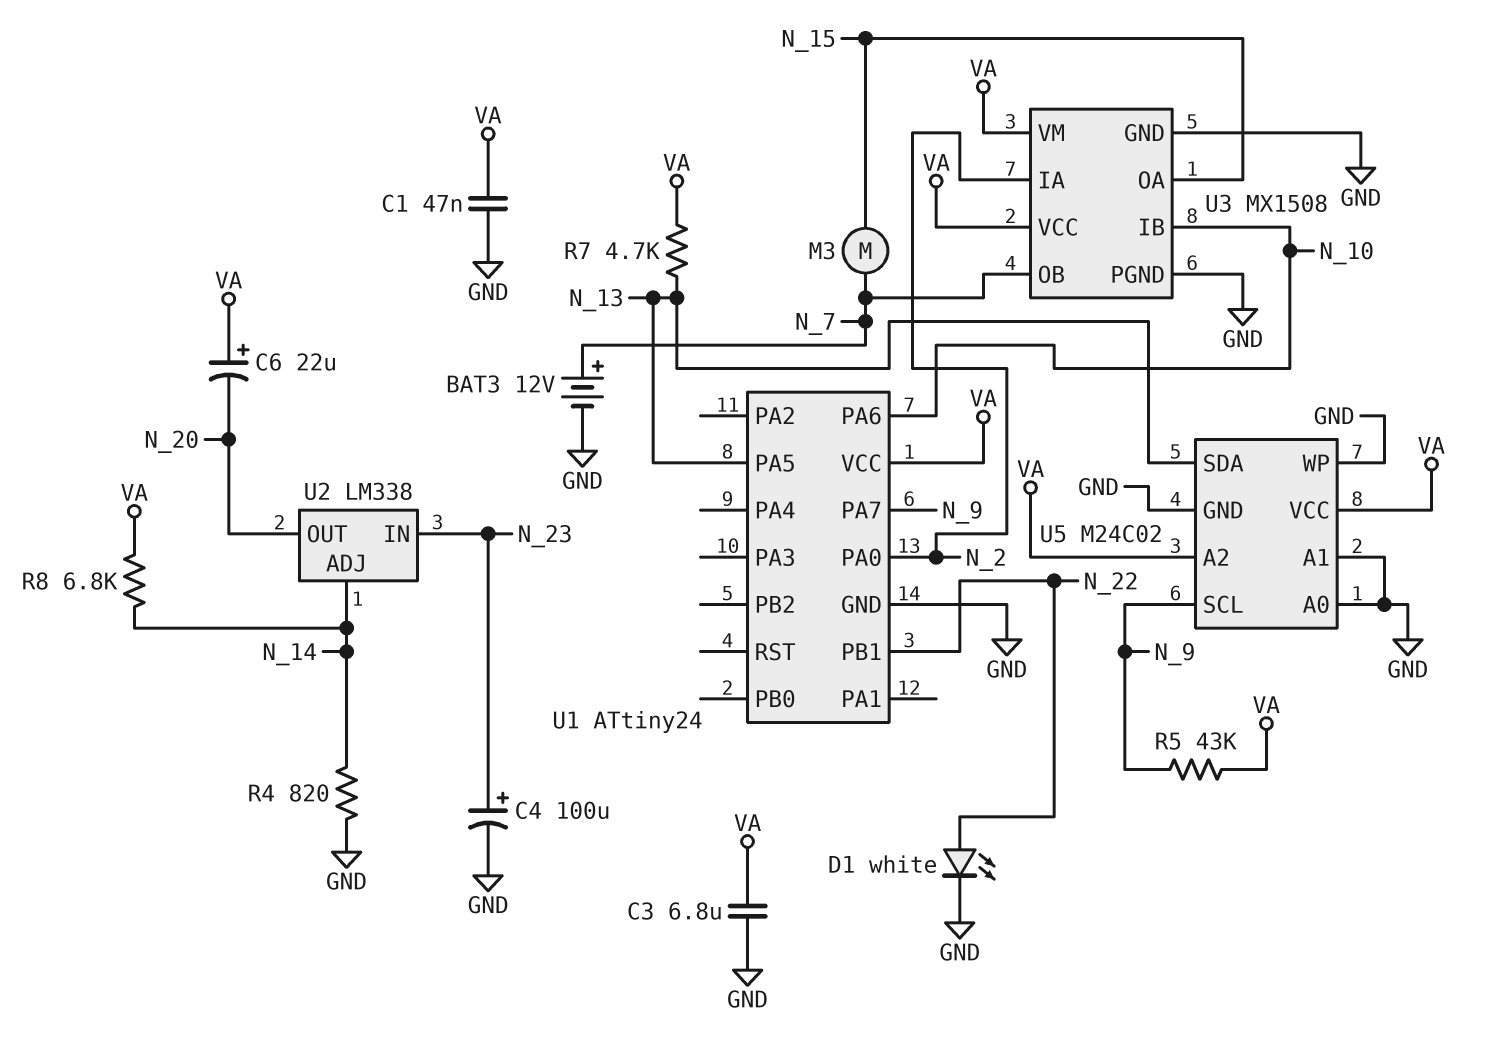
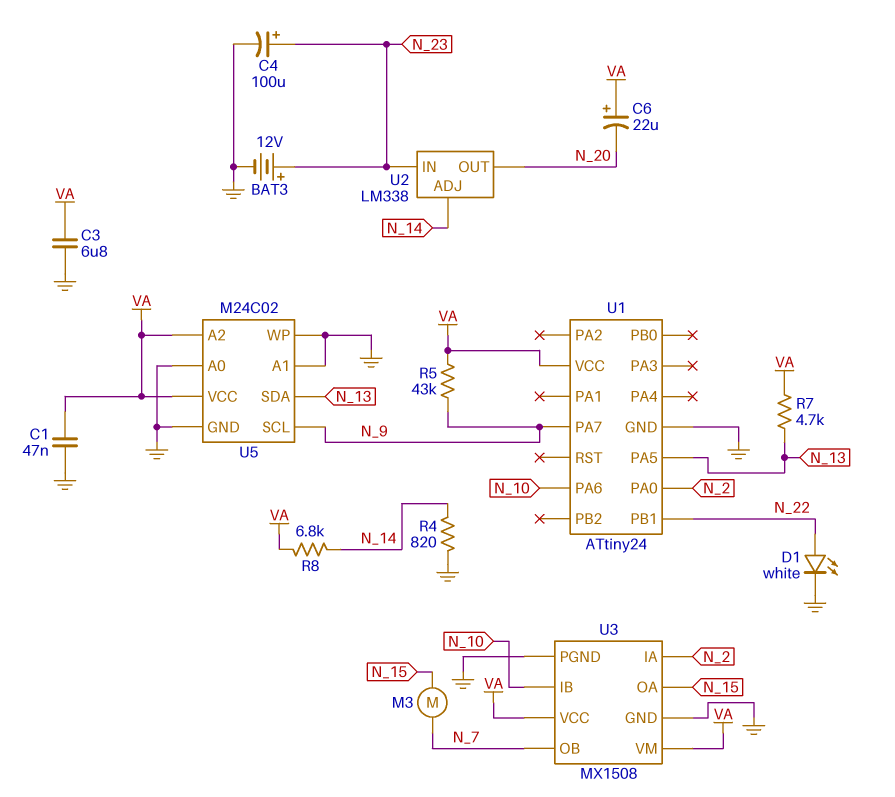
BAT3: 12V (plus N_7, minus GND) -> 12V (plus N_23, minus GND)

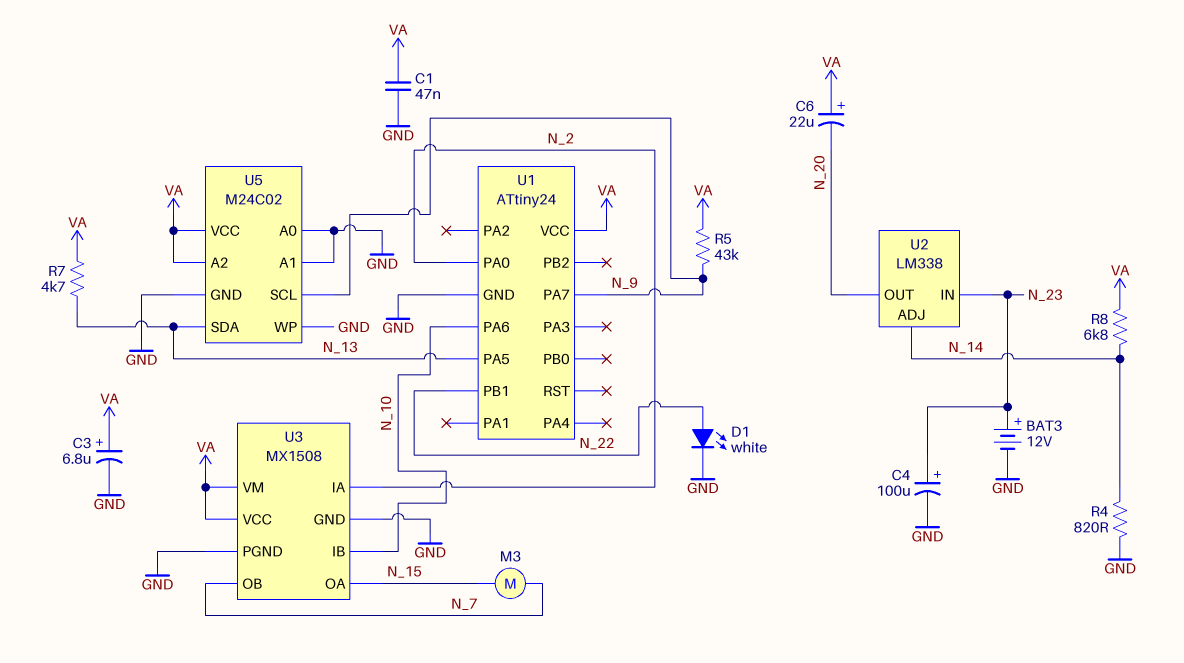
C3: 6.8uF (GND, VA) -> 6.8uF (plus VA, minus GND)

